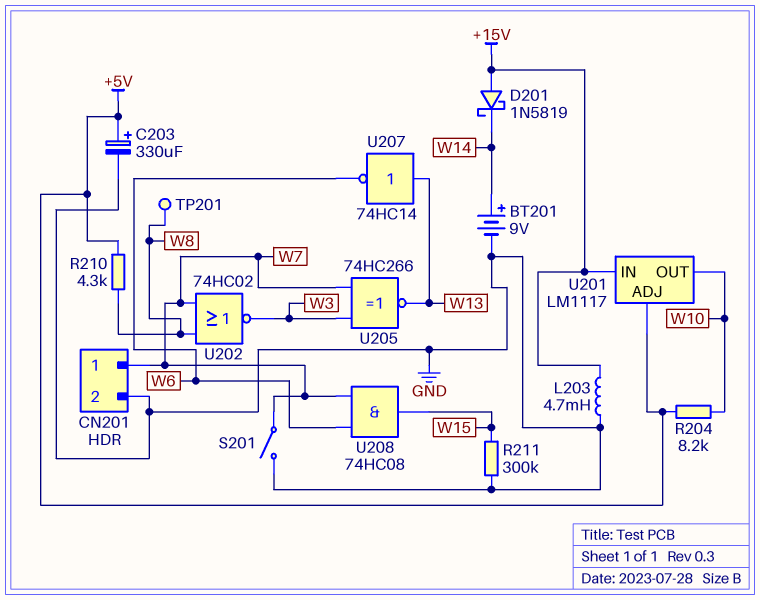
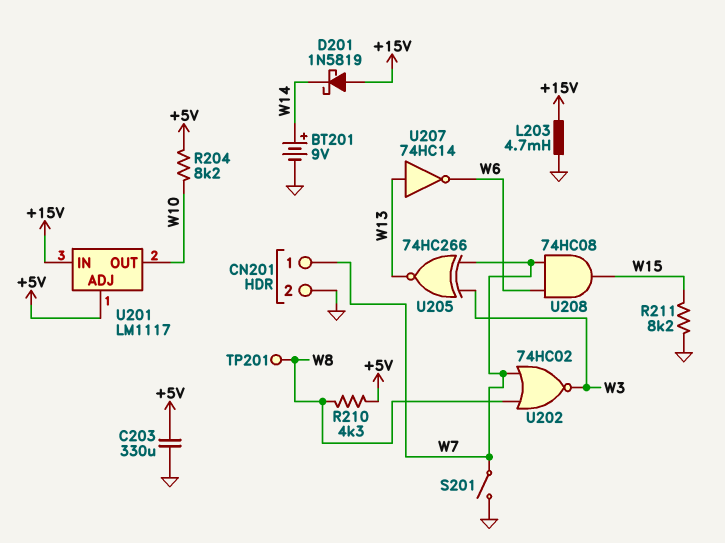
C203: 330uF (plus +5V, minus GND) -> 330uF (+5V, GND)
R211: 300k (GND, W15) -> 8.2k (GND, W15)

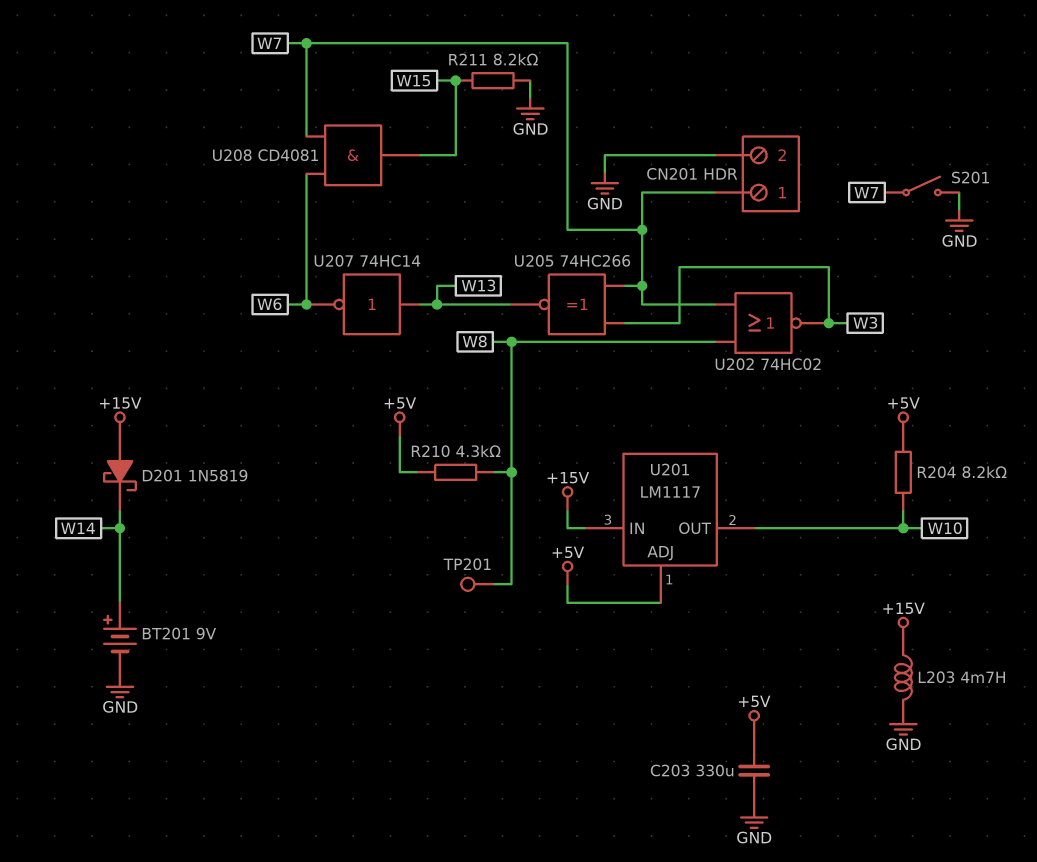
U208: AND 74HC08 (in W6, in W7, out W15) -> AND CD4081 (in W6, in W7, out W15)

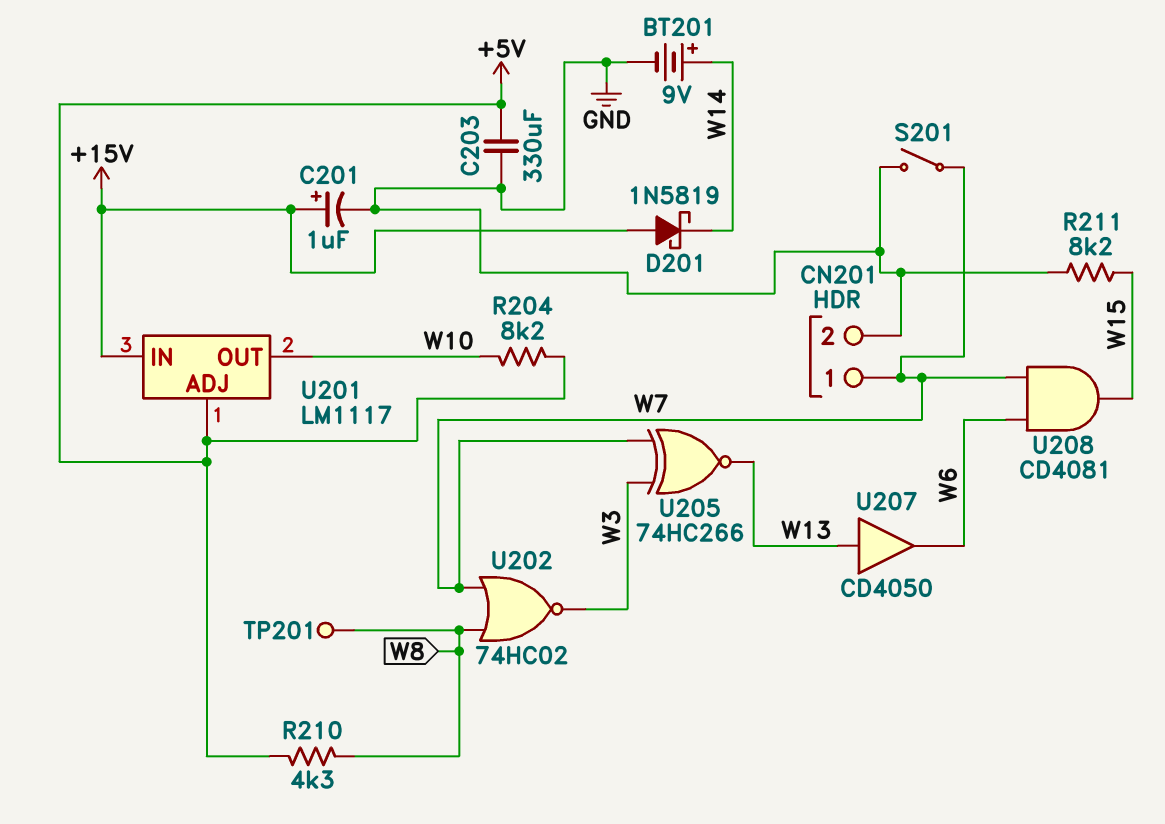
C201: none -> 1uF (plus +15V, minus GND)
L203: 4.7mH (+15V, GND) -> none
U207: NOT 74HC14 (in W13, out W6) -> buffer CD4050 (in W13, out W6)

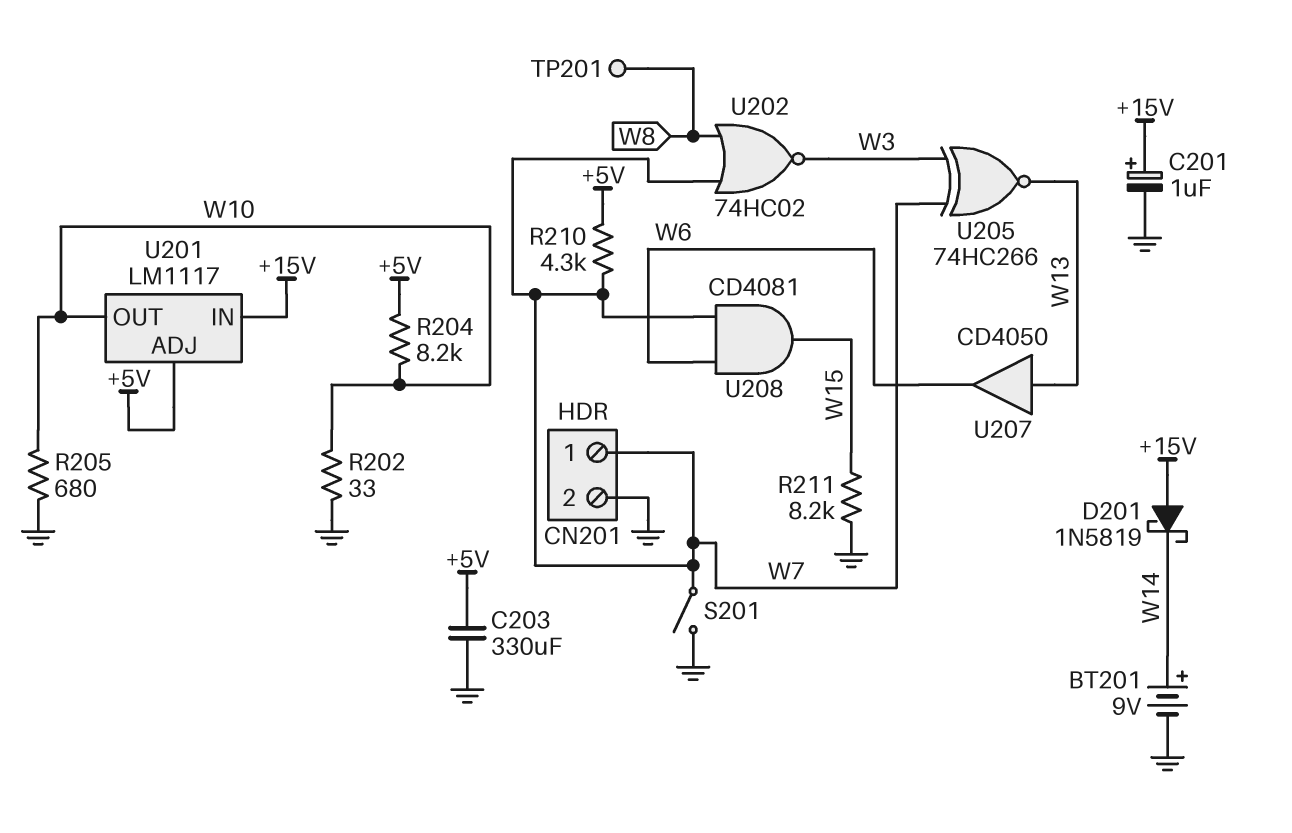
R202: none -> 33 (GND, W10)
R205: none -> 680 (GND, W10)
R210: 4.3k (+5V, W8) -> 4.3k (+5V, W7)

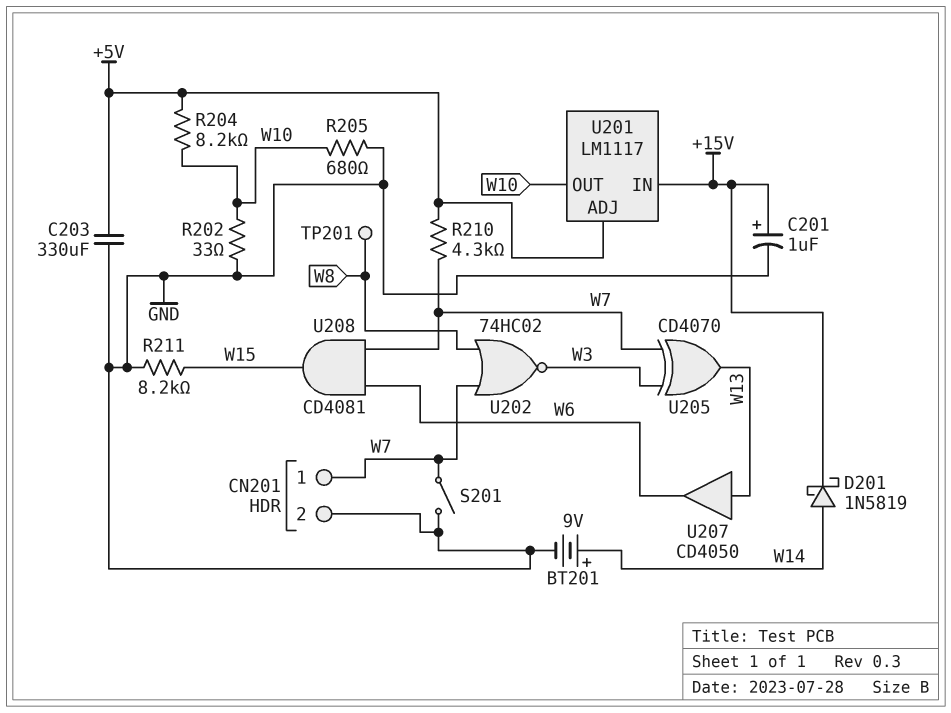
D201: schottky 1N5819 (A +15V, K W14) -> schottky 1N5819 (A W14, K +15V)
U205: XNOR 74HC266 (in W3, in W7, out W13) -> XOR CD4070 (in W3, in W7, out W13)

